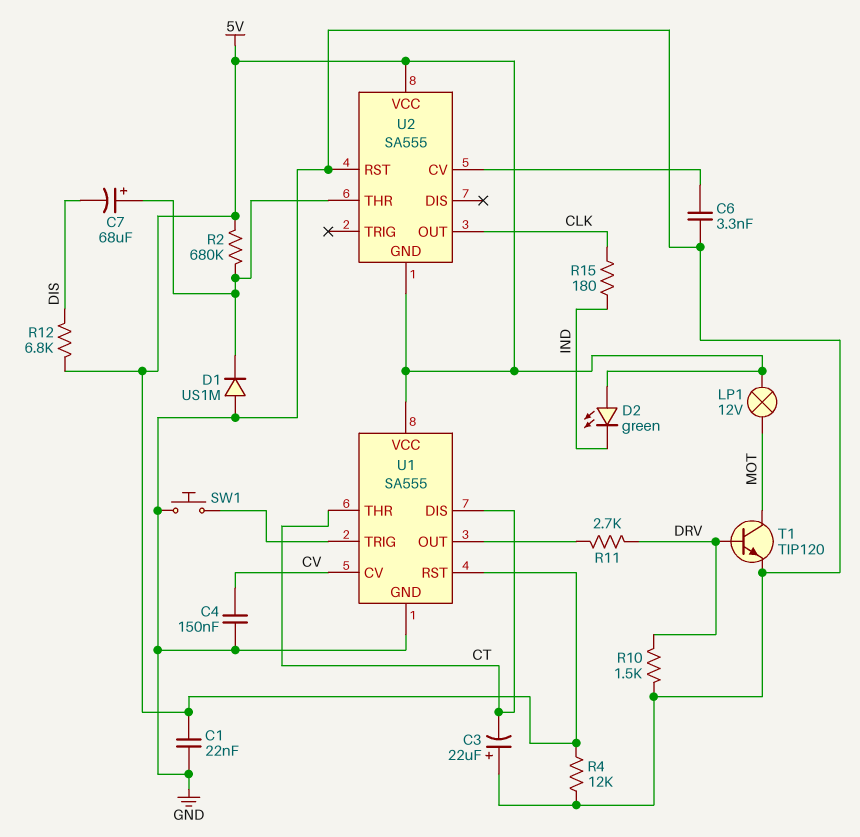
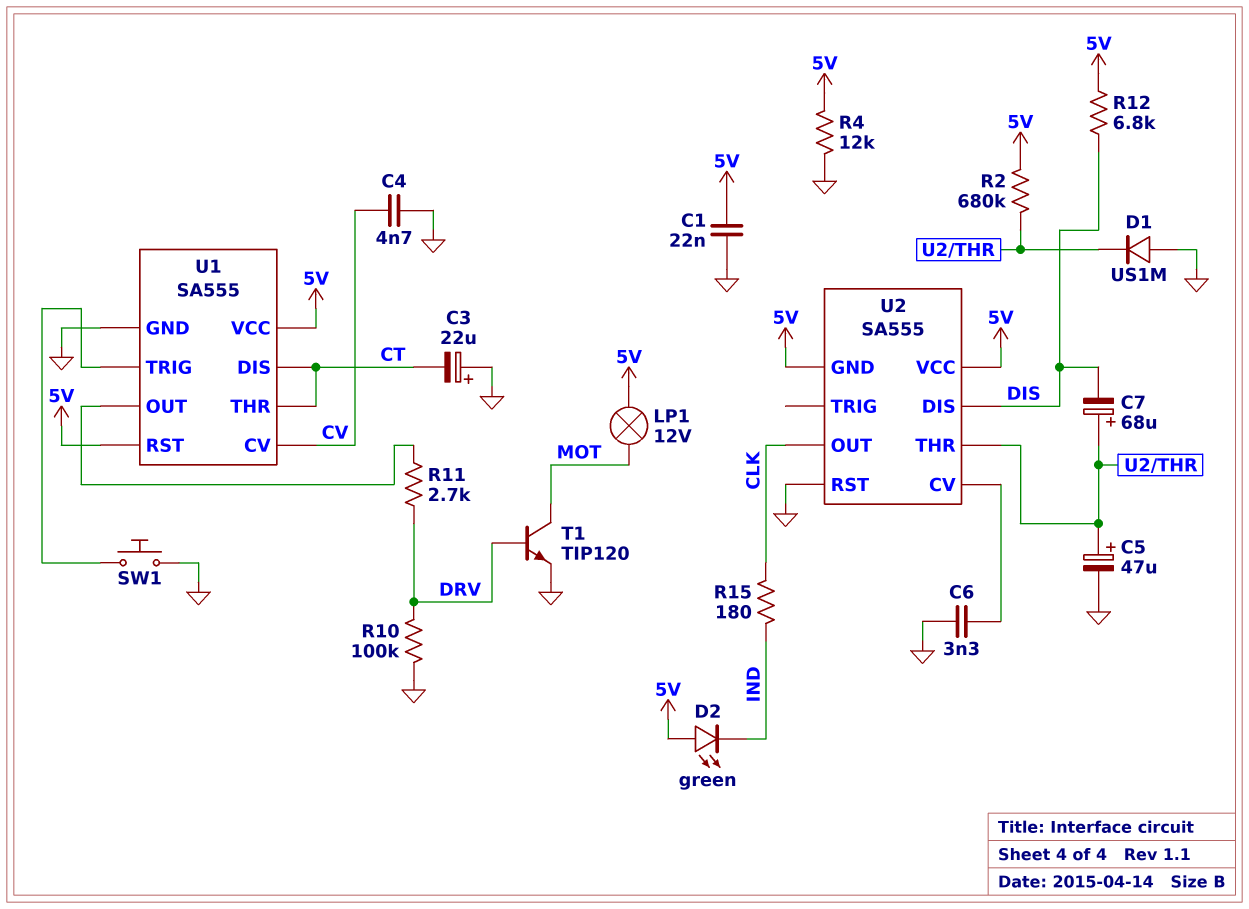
C4: 150nF (CV, GND) -> 4.7nF (CV, GND)
C5: none -> 47uF (plus U2/THR, minus GND)
R10: 1.5k (DRV, GND) -> 100k (DRV, GND)
U2 pin DIS: none -> DIS

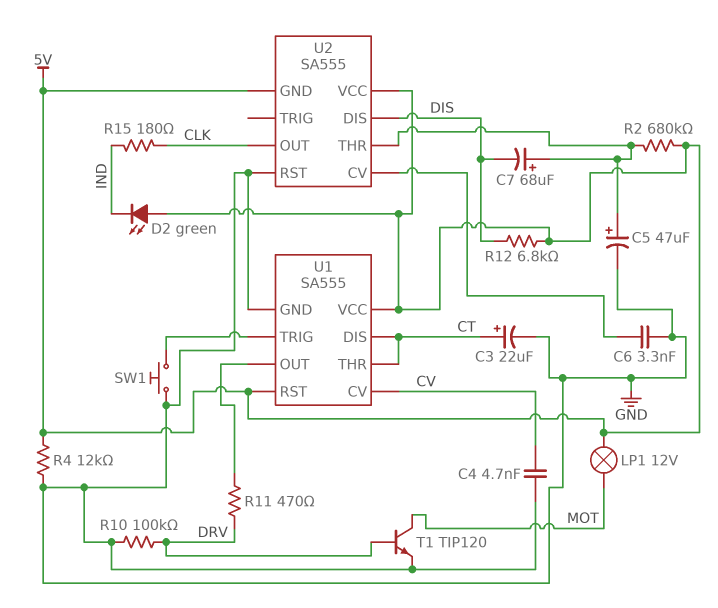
C1: 22nF (5V, GND) -> none
C3: 22uF (plus GND, minus CT) -> 22uF (plus CT, minus GND)
D1: diode US1M (A GND, K U2/THR) -> none
R11: 2.7k (DRV, U1/OUT) -> 470 (DRV, U1/OUT)

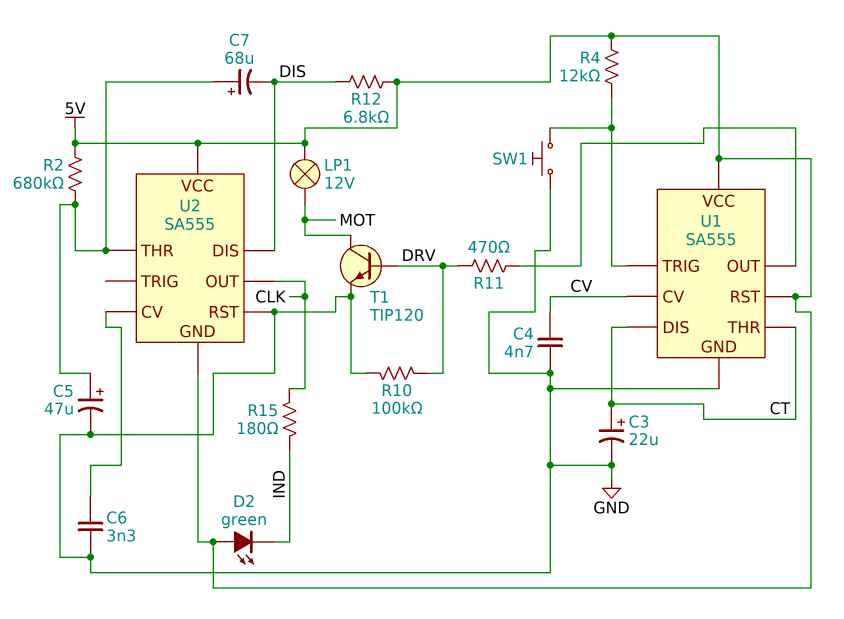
R4: 12k (5V, GND) -> 12k (5V, U1/TRIG)

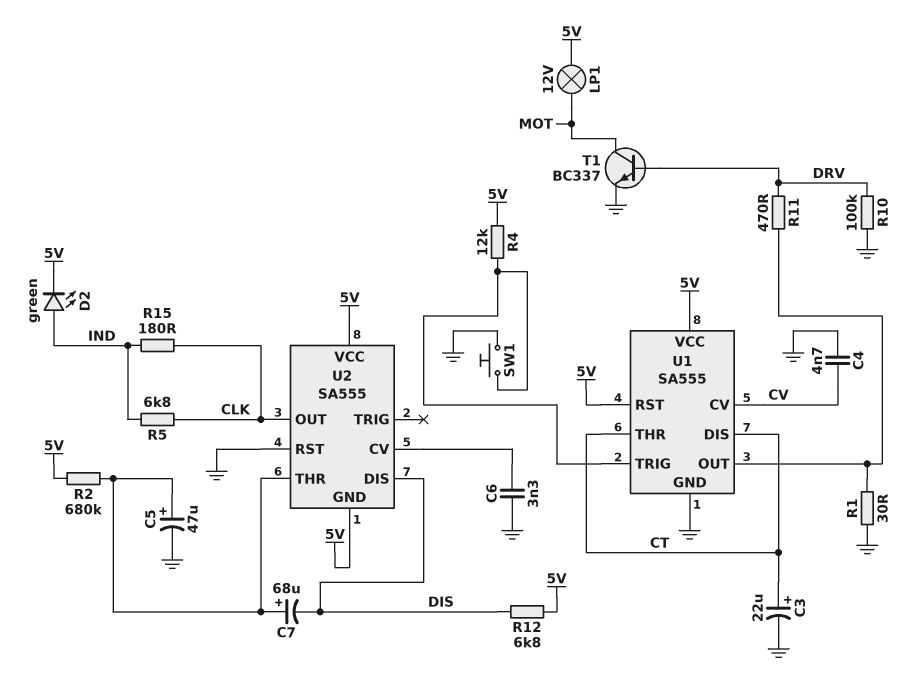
D2: LED green (A 5V, K IND) -> LED green (A IND, K 5V)
R1: none -> 30 (GND, U1/OUT)
R5: none -> 6.8k (CLK, IND)
T1: NPN TIP120 (B DRV, C MOT, E GND) -> NPN BC337 (B DRV, C MOT, E GND)

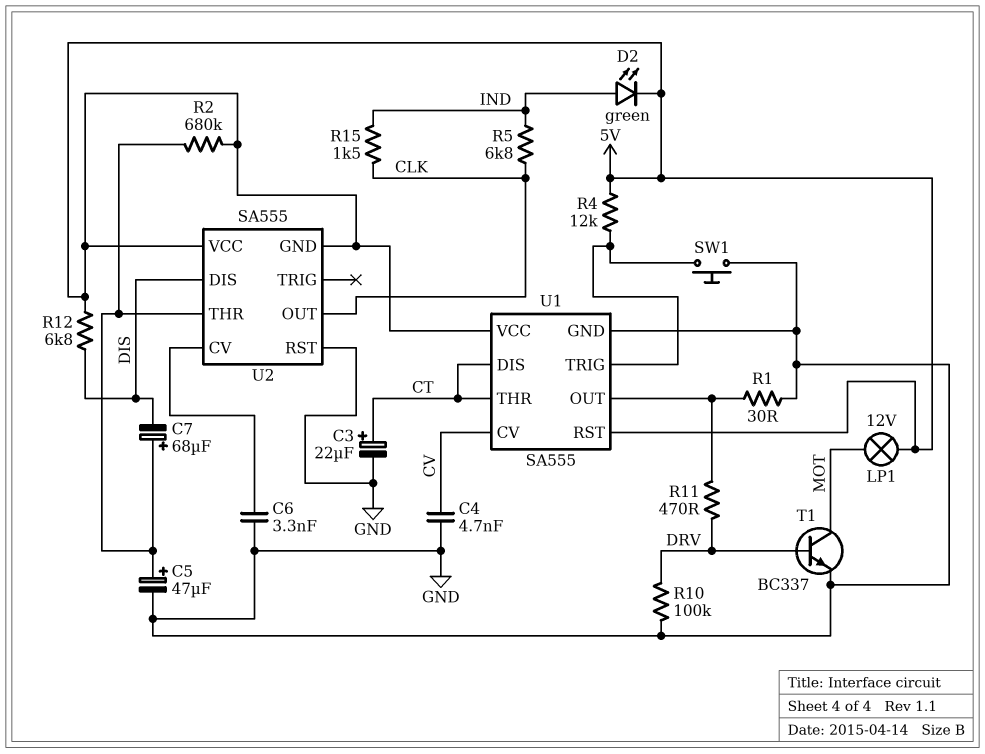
R15: 180 (CLK, IND) -> 1.5k (CLK, IND)

